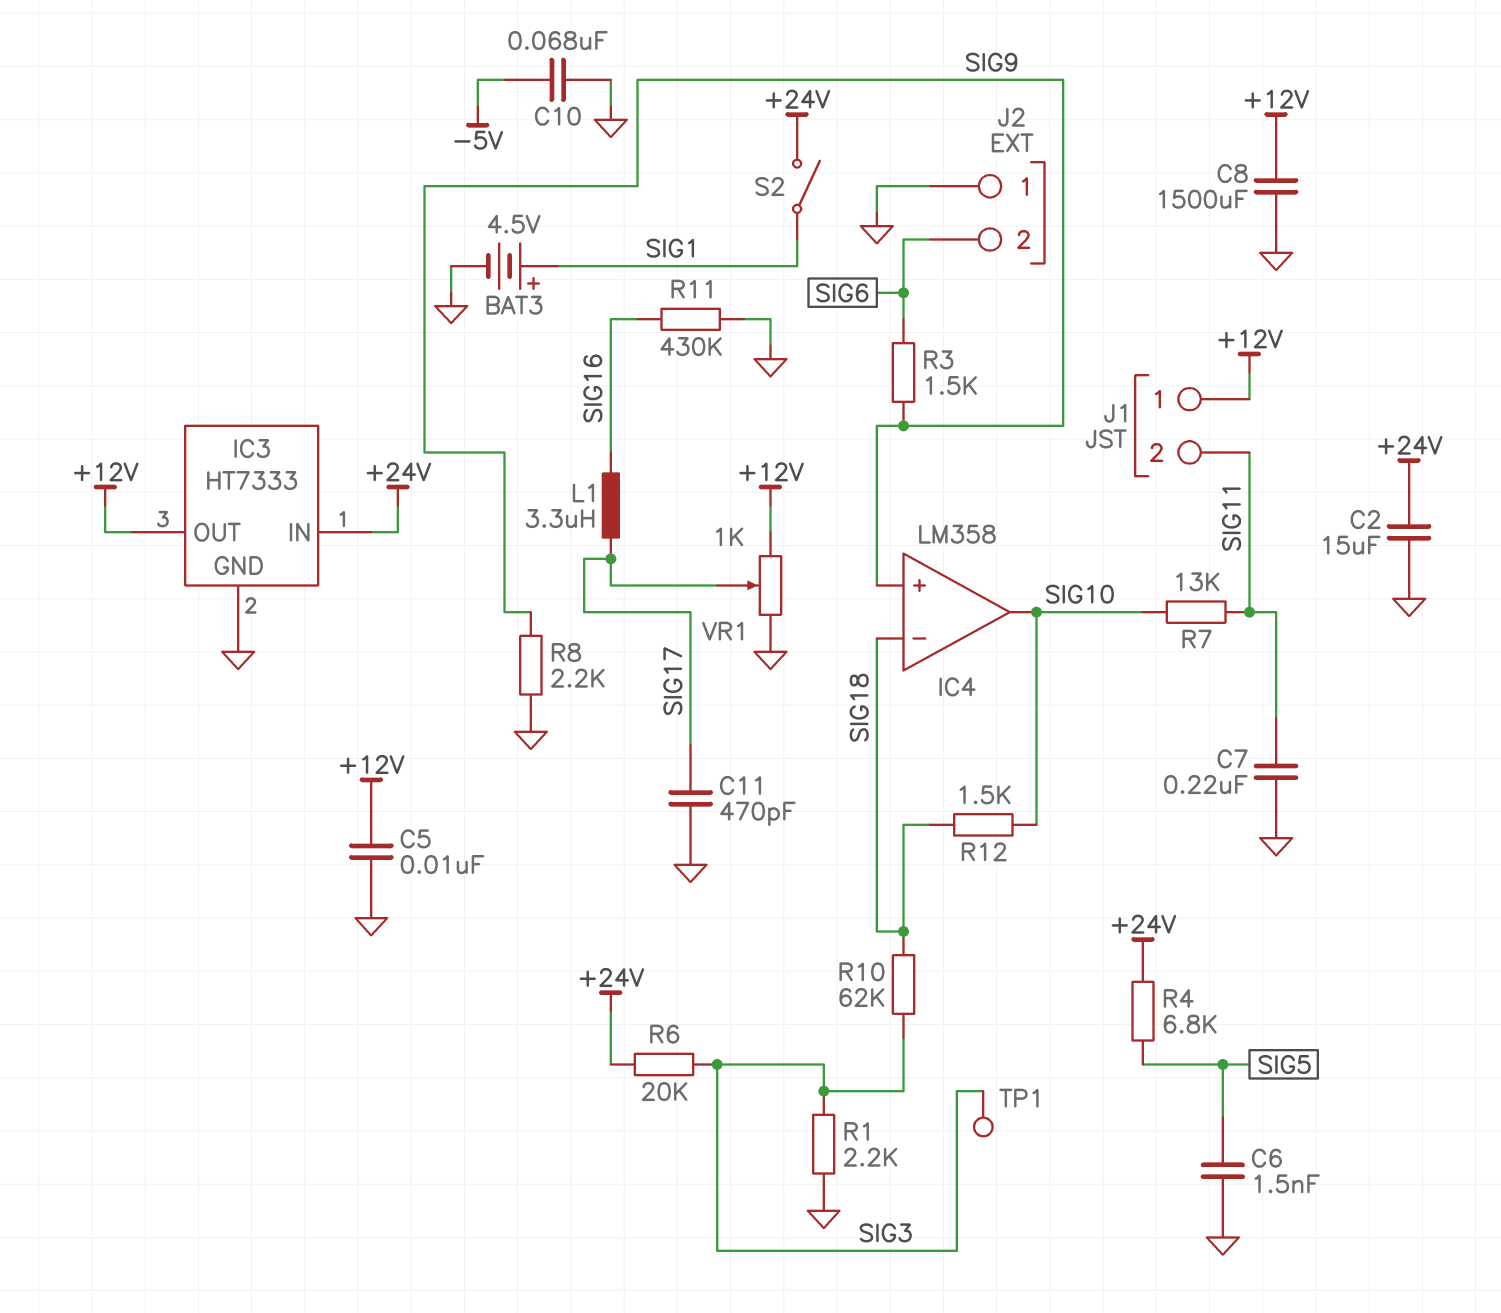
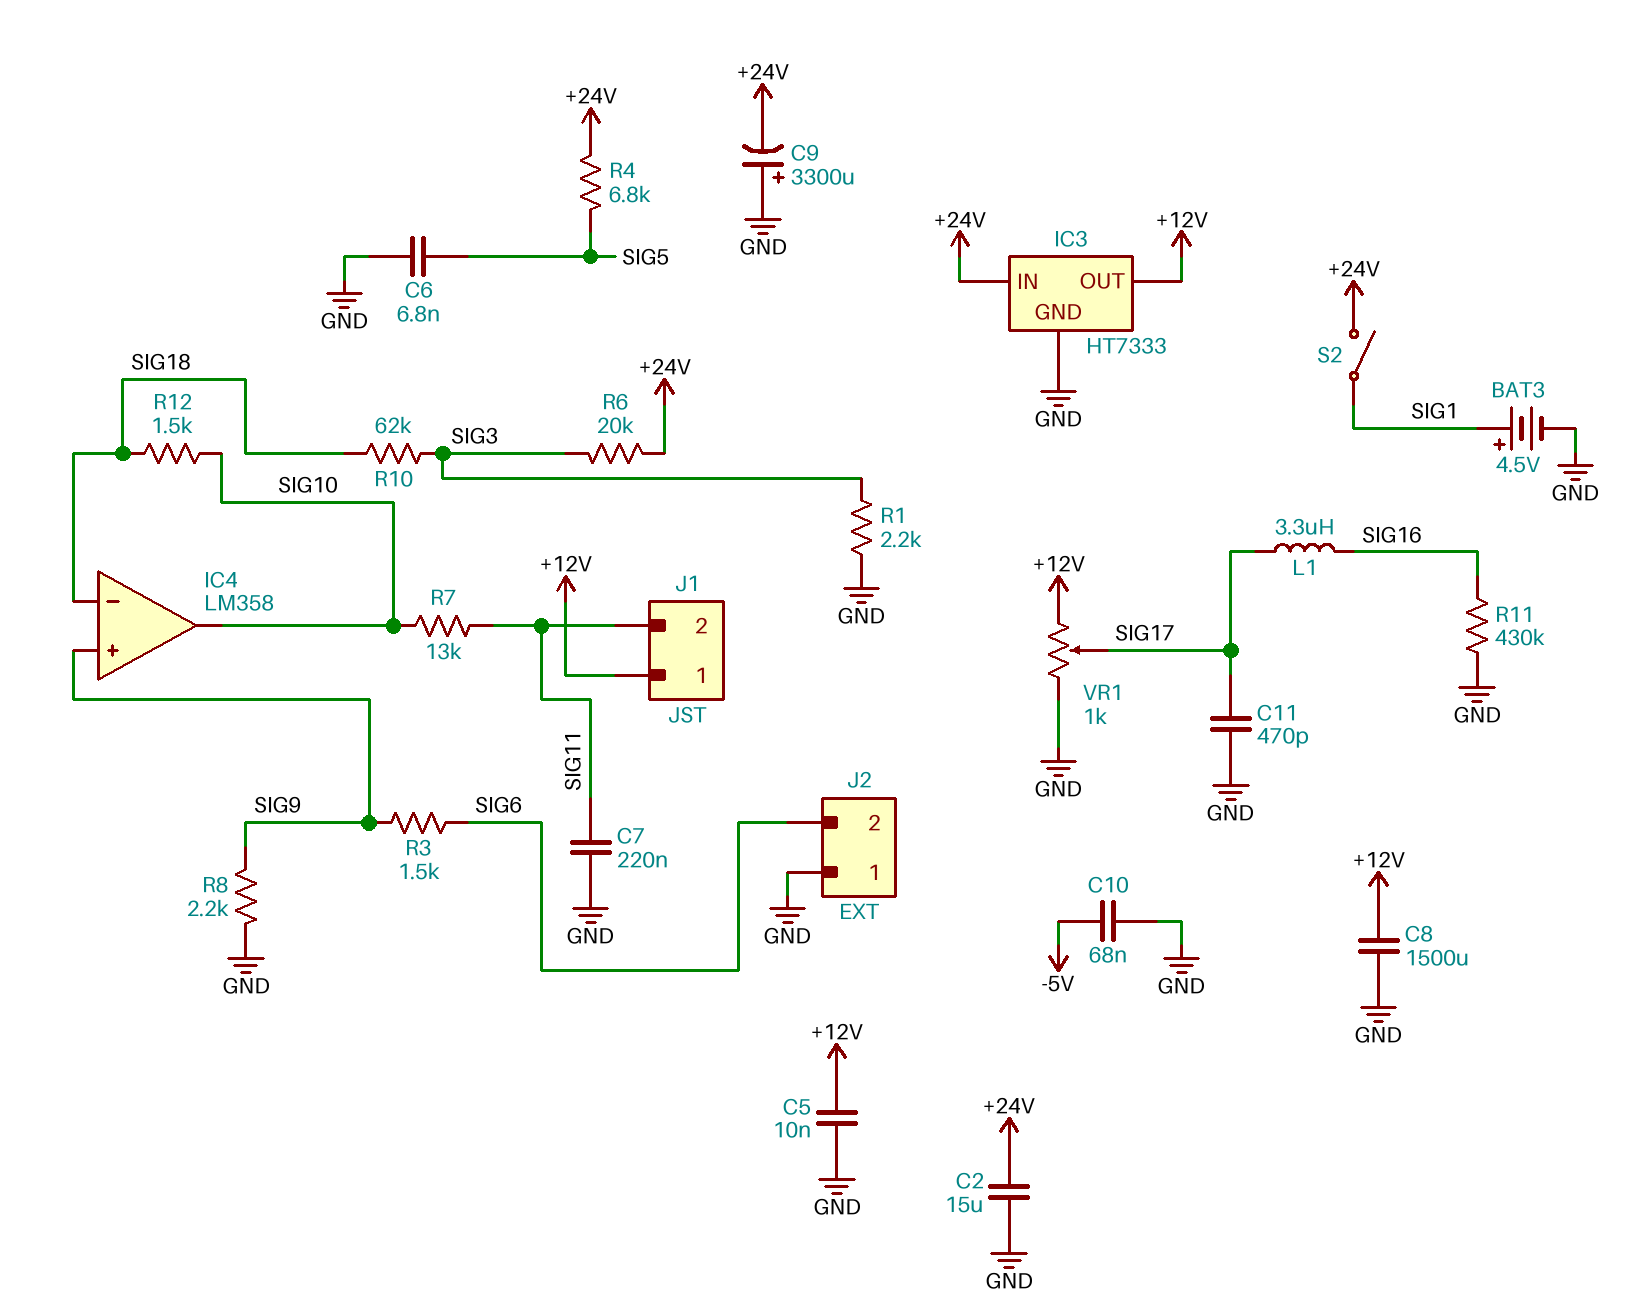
C6: 1.5nF (GND, SIG5) -> 6.8nF (GND, SIG5)
C9: none -> 3300uF (plus GND, minus +24V)
TP1: test point (SIG3) -> none

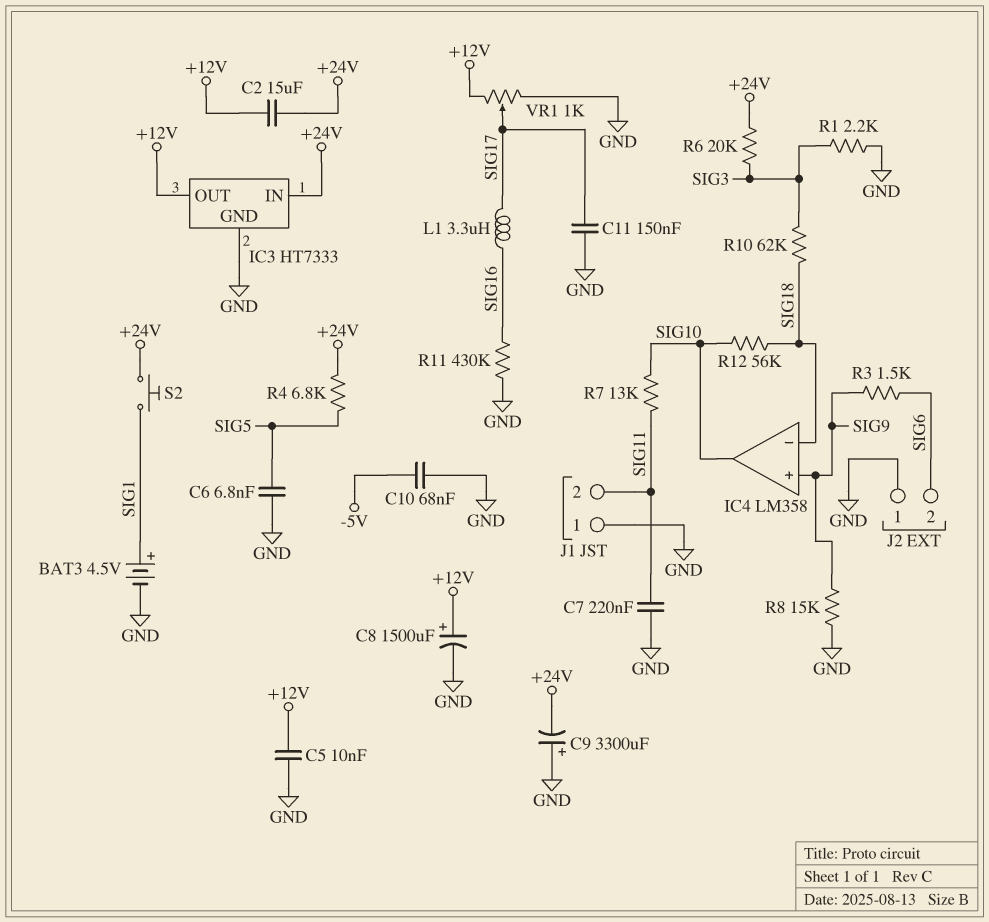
C2: 15uF (+24V, GND) -> 15uF (+12V, +24V)
C8: 1500uF (+12V, GND) -> 1500uF (plus +12V, minus GND)
C11: 470pF (GND, SIG17) -> 150nF (GND, SIG17)
J1 pin 1: +12V -> GND
R8: 2.2k (GND, SIG9) -> 15k (GND, SIG9)
R12: 1.5k (SIG10, SIG18) -> 56k (SIG10, SIG18)
S2: switch (+24V, SIG1) -> button (+24V, SIG1)

